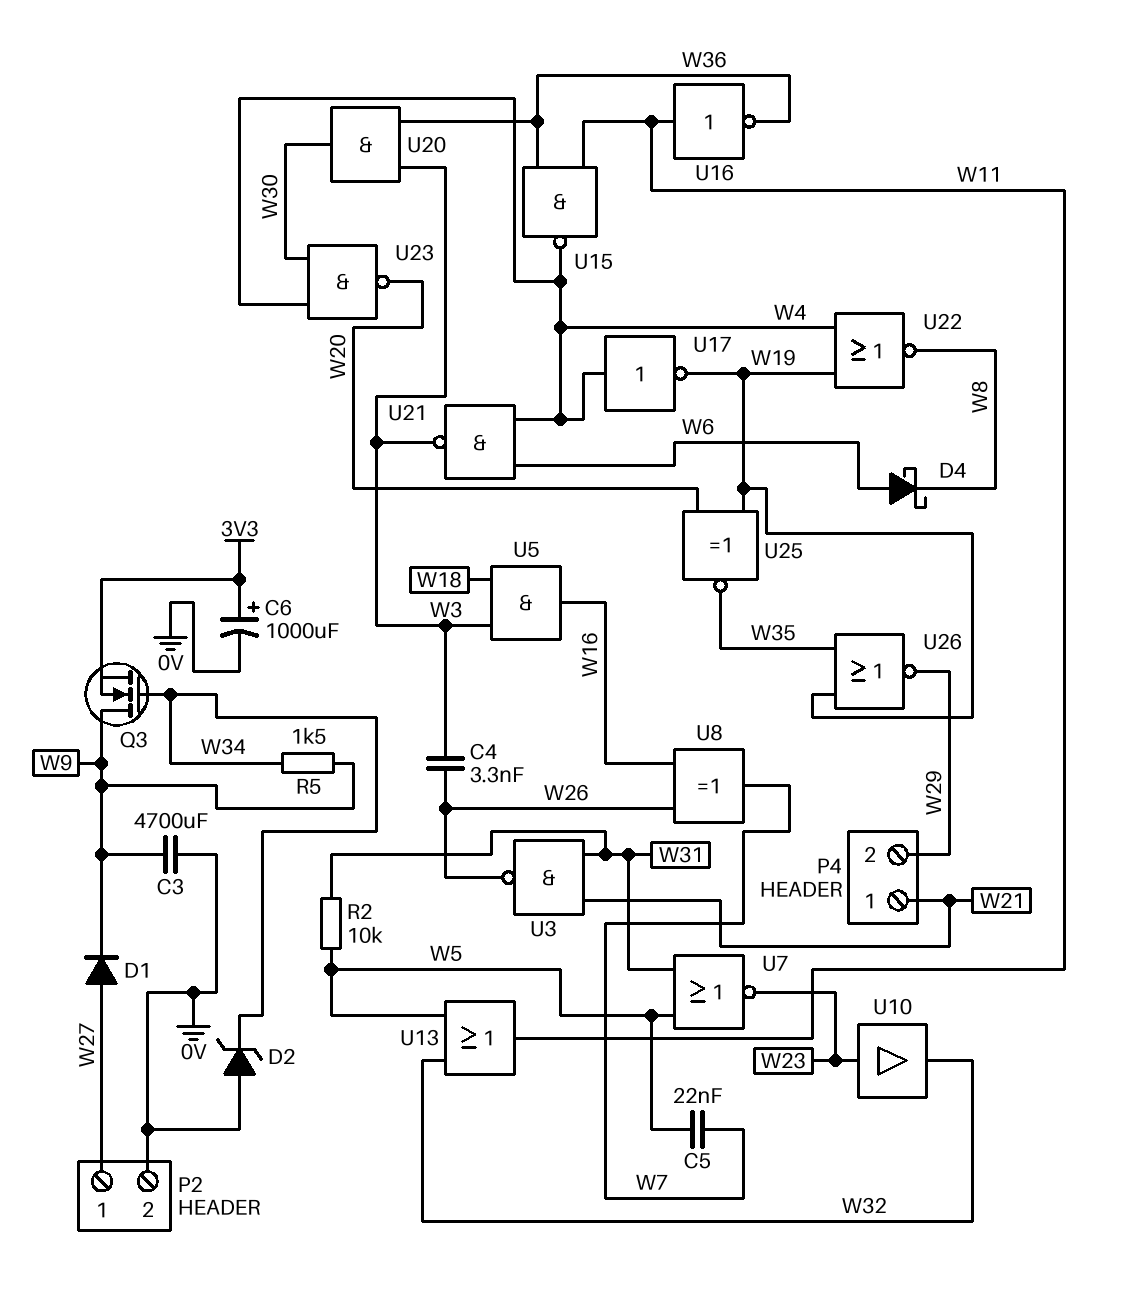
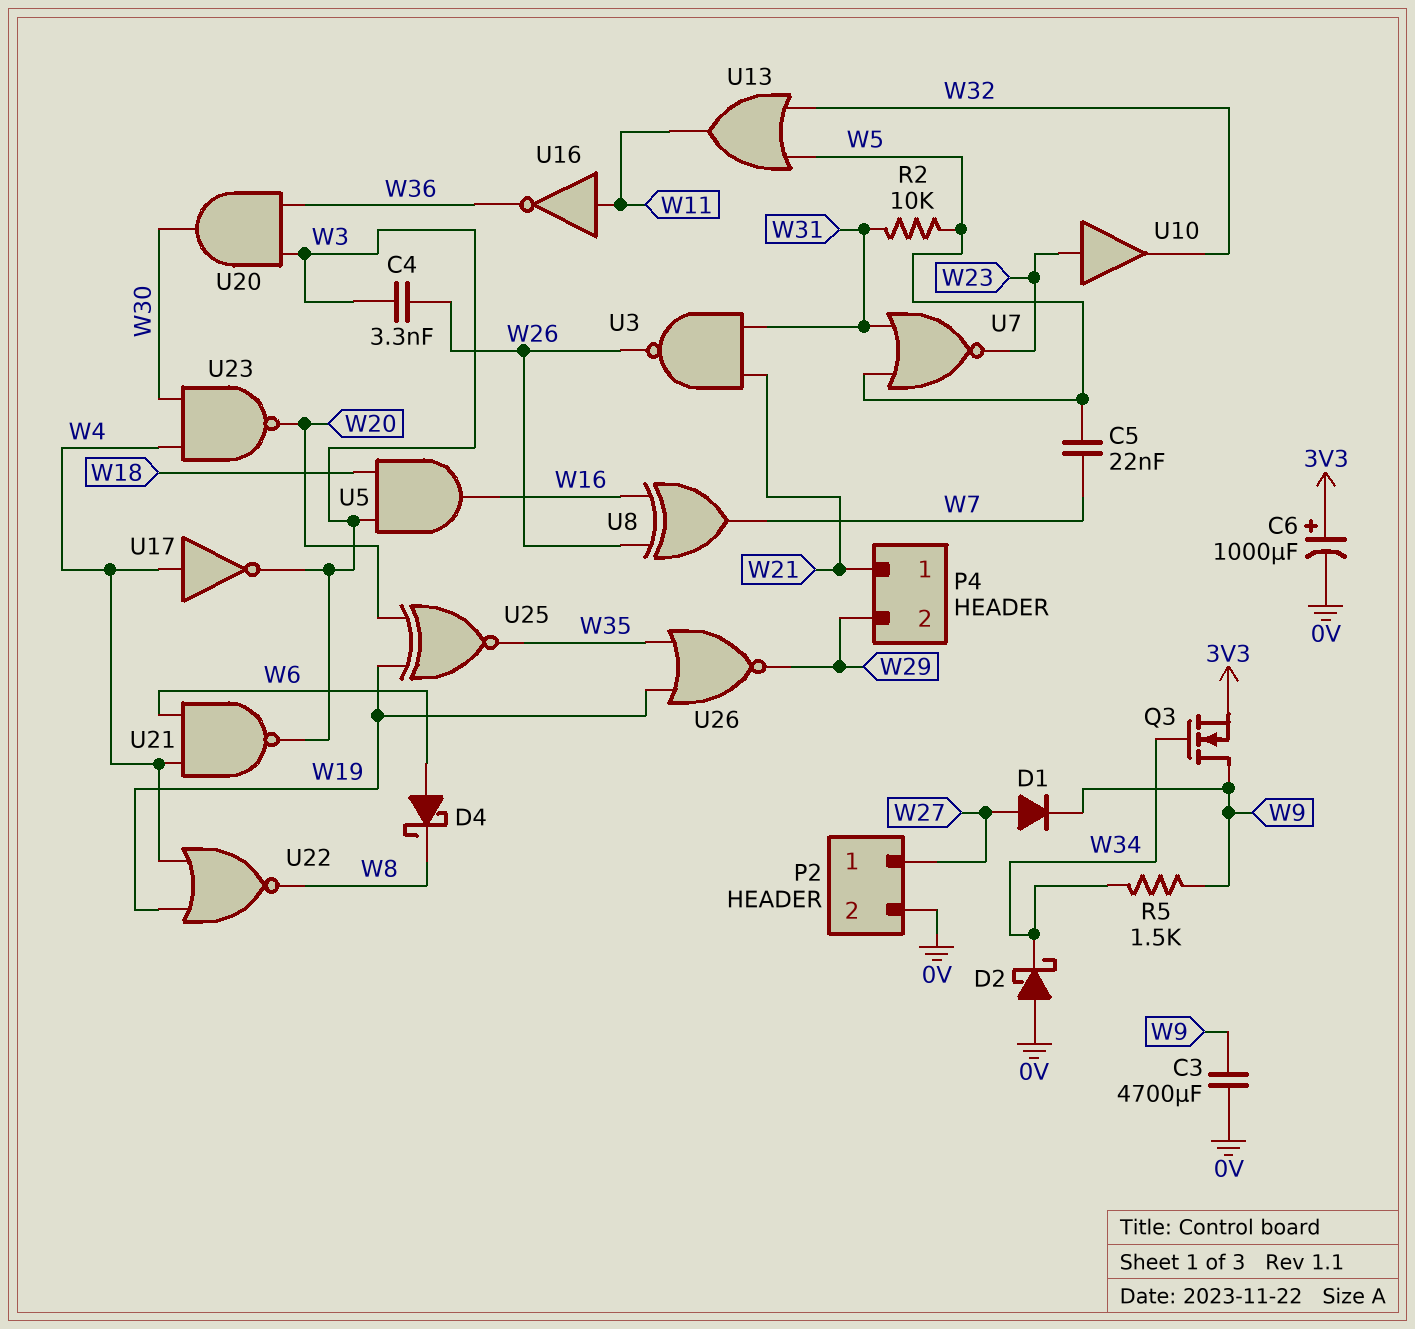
D2: zener (A 0V, K W34) -> schottky (A 0V, K W34)
U15: NAND (in W11, in W36, out W4) -> none
U17: NOT (in W4, out W19) -> NOT (in W4, out W3)

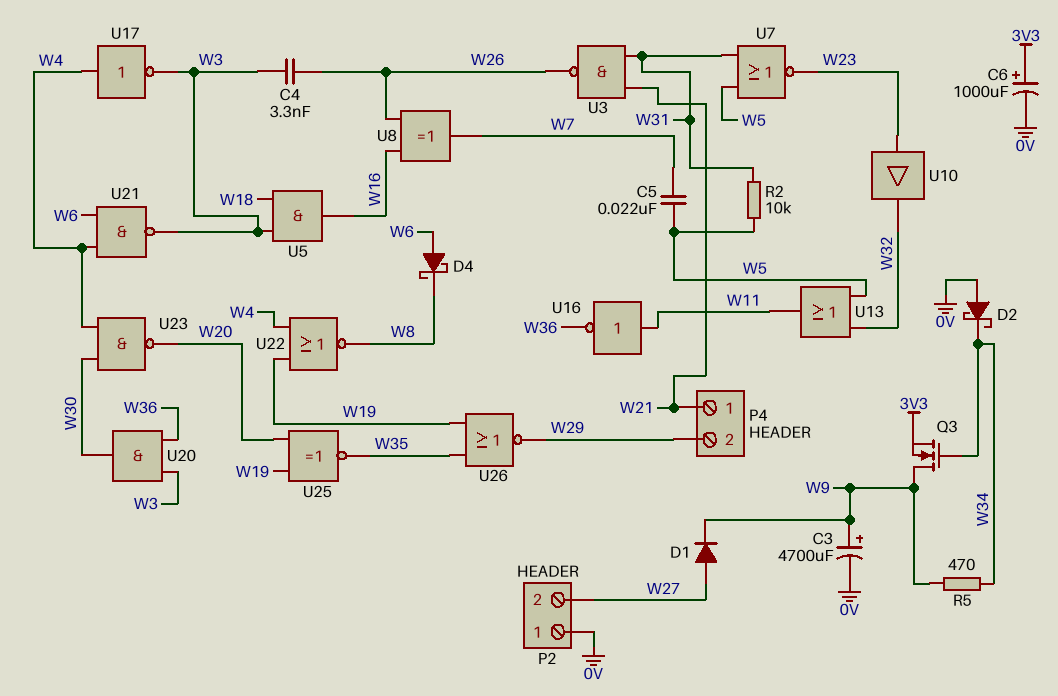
C3: 4700uF (0V, W9) -> 4700uF (plus W9, minus 0V)
P2 pin 1: W27 -> 0V
P2 pin 2: 0V -> W27
R5: 1.5k (W9, W34) -> 470 (W9, W34)

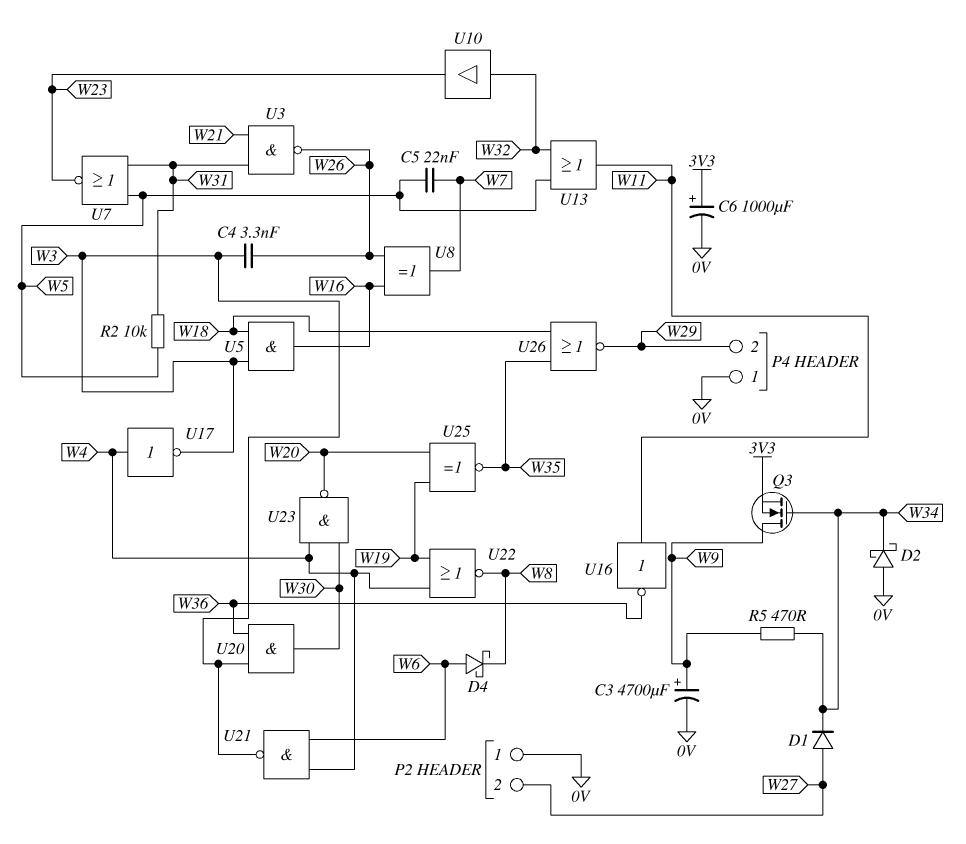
D1: diode (A W27, K W9) -> diode (A W27, K W34)
P4 pin 1: W21 -> 0V
U10: buffer (in W23, out W32) -> buffer (in W32, out W23)
U26: NOR (in W19, in W35, out W29) -> NOR (in W18, in W35, out W29)

